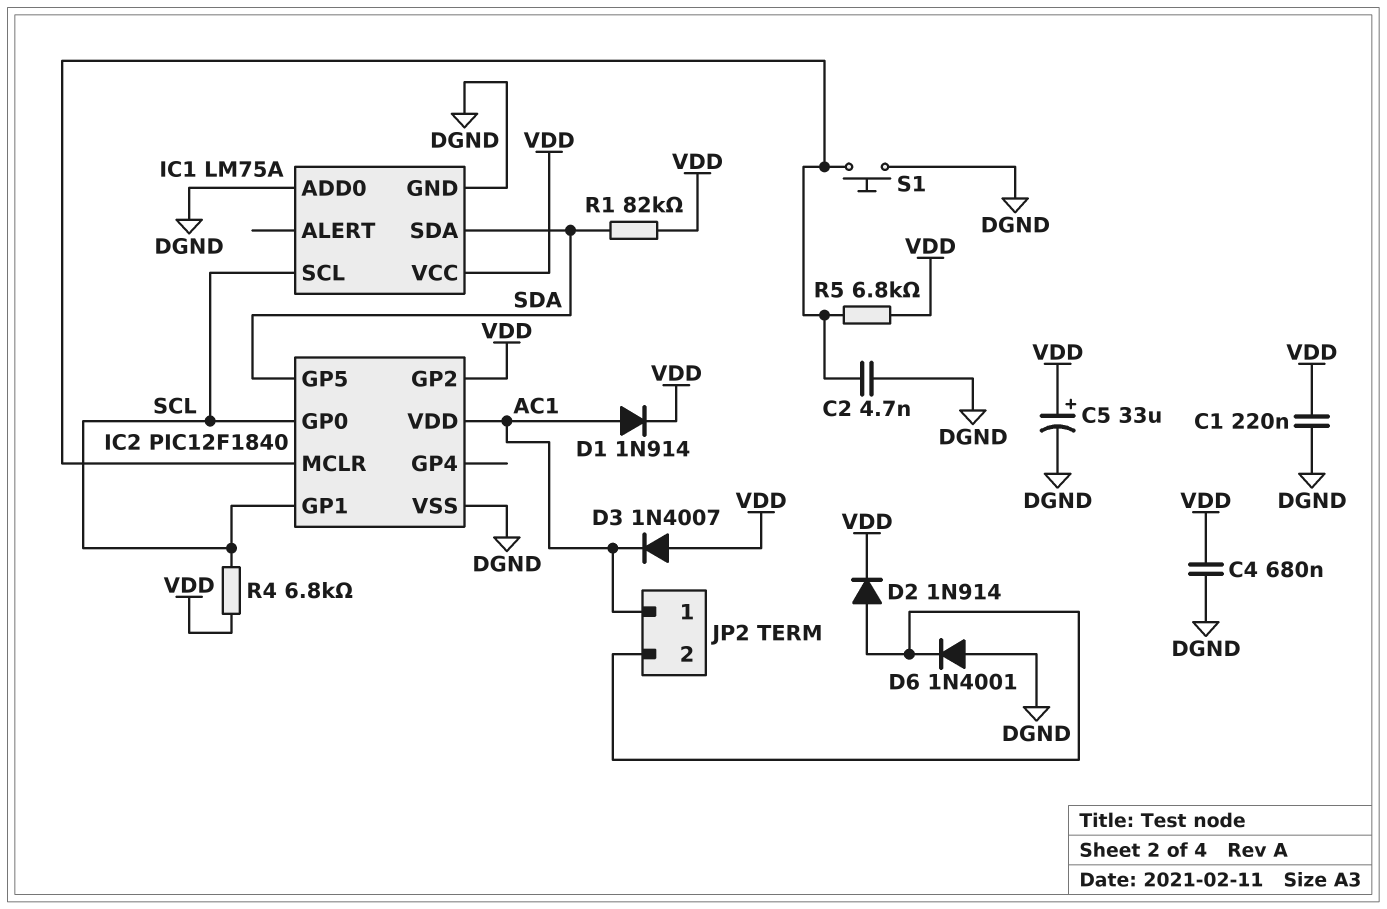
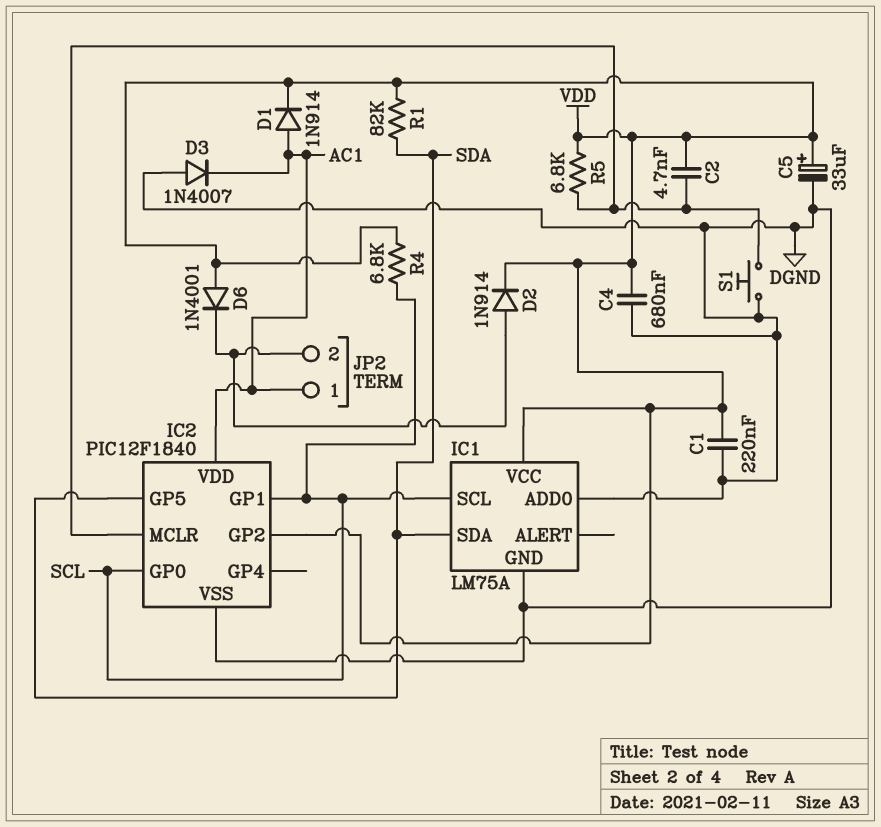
C2: 4.7nF (DGND, IC2/MCLR) -> 4.7nF (IC2/MCLR, VDD)
D3: diode 1N4007 (A VDD, K AC1) -> diode 1N4007 (A DGND, K AC1)
D6: diode 1N4001 (A DGND, K JP2/2) -> diode 1N4001 (A VDD, K JP2/2)

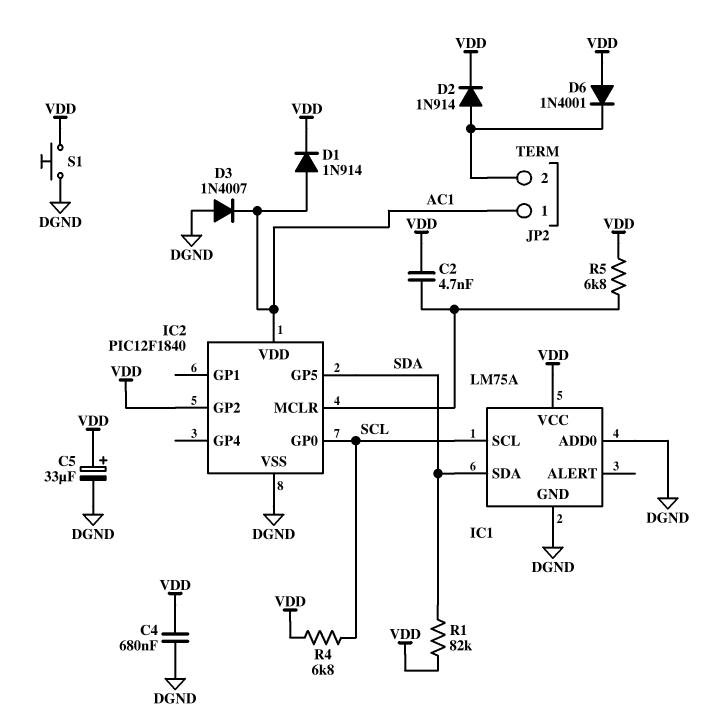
C1: 220nF (DGND, VDD) -> none
IC2 pin GP1: SCL -> none
S1: button (DGND, IC2/MCLR) -> button (DGND, VDD)

